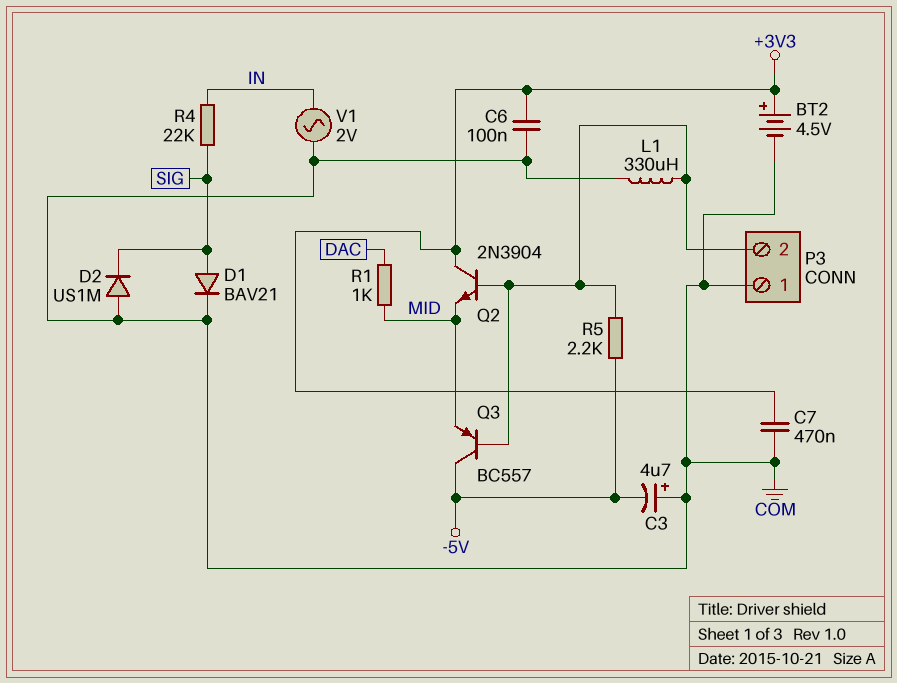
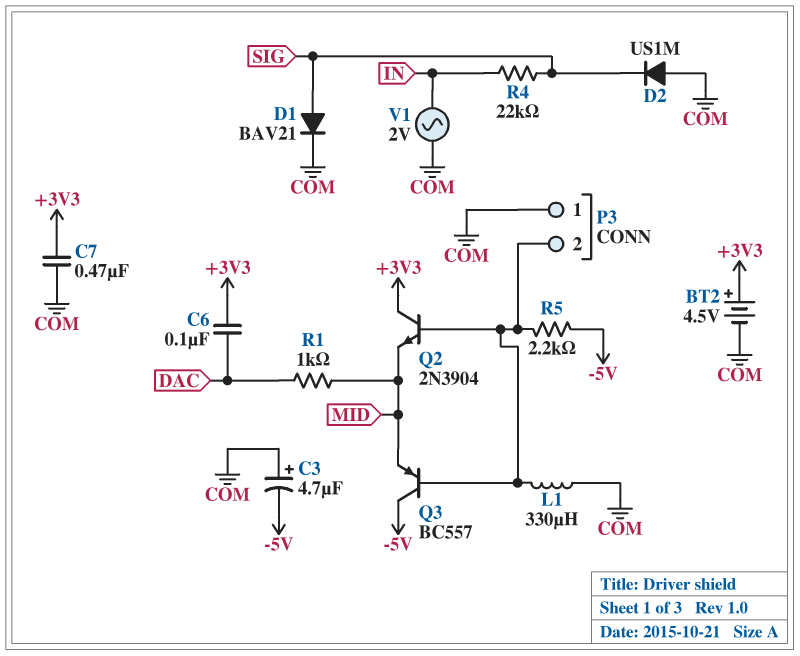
C6: 100nF (+3V3, COM) -> 100nF (+3V3, DAC)

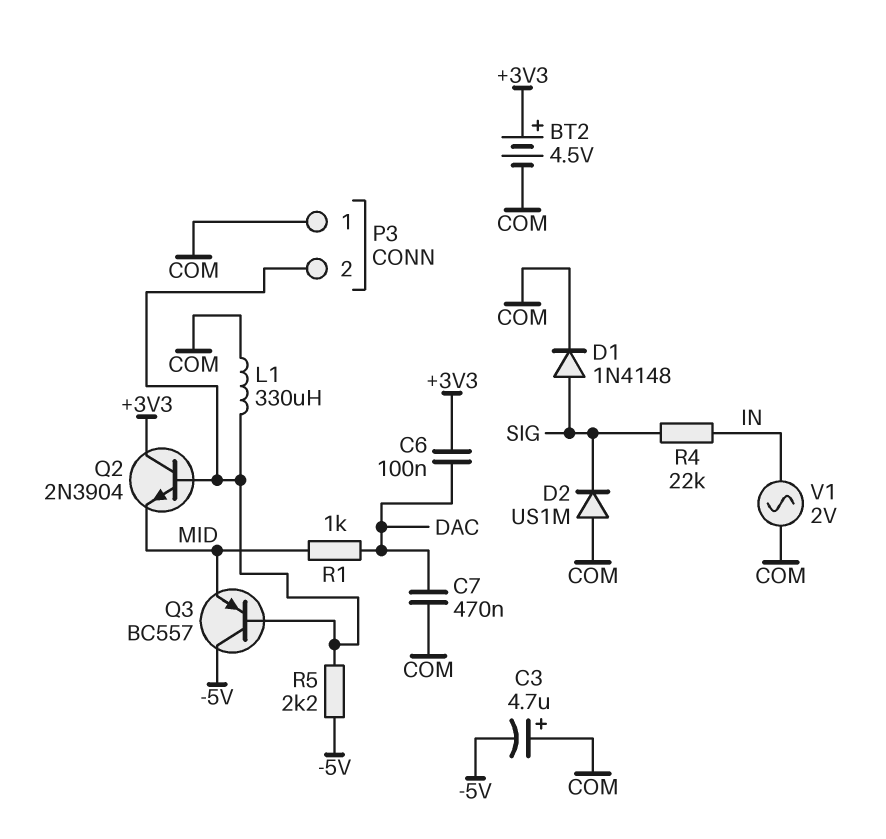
C7: 470nF (+3V3, COM) -> 470nF (COM, DAC)
D1: diode BAV21 (A SIG, K COM) -> diode 1N4148 (A SIG, K COM)

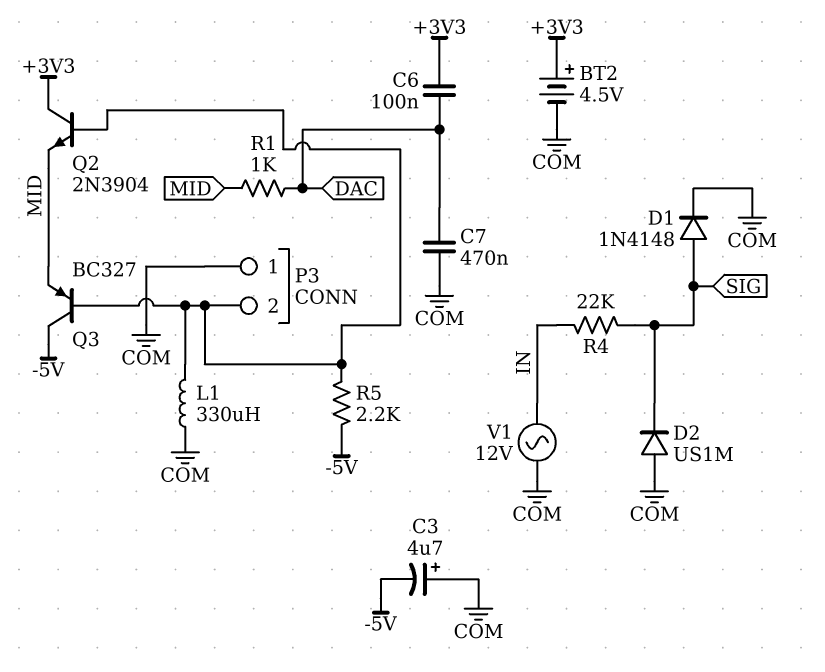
Q3: PNP BC557 (B P3/2, C -5V, E MID) -> PNP BC327 (B P3/2, C -5V, E MID)
V1: AC 2V (COM, IN) -> AC 12V (COM, IN)

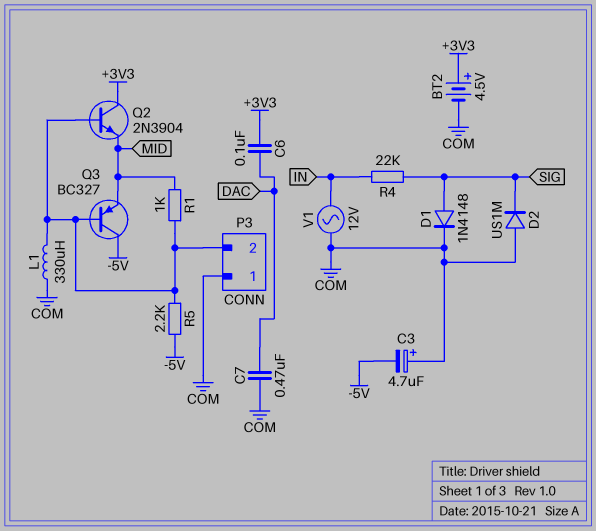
R1: 1k (DAC, MID) -> 1k (MID, P3/2)

